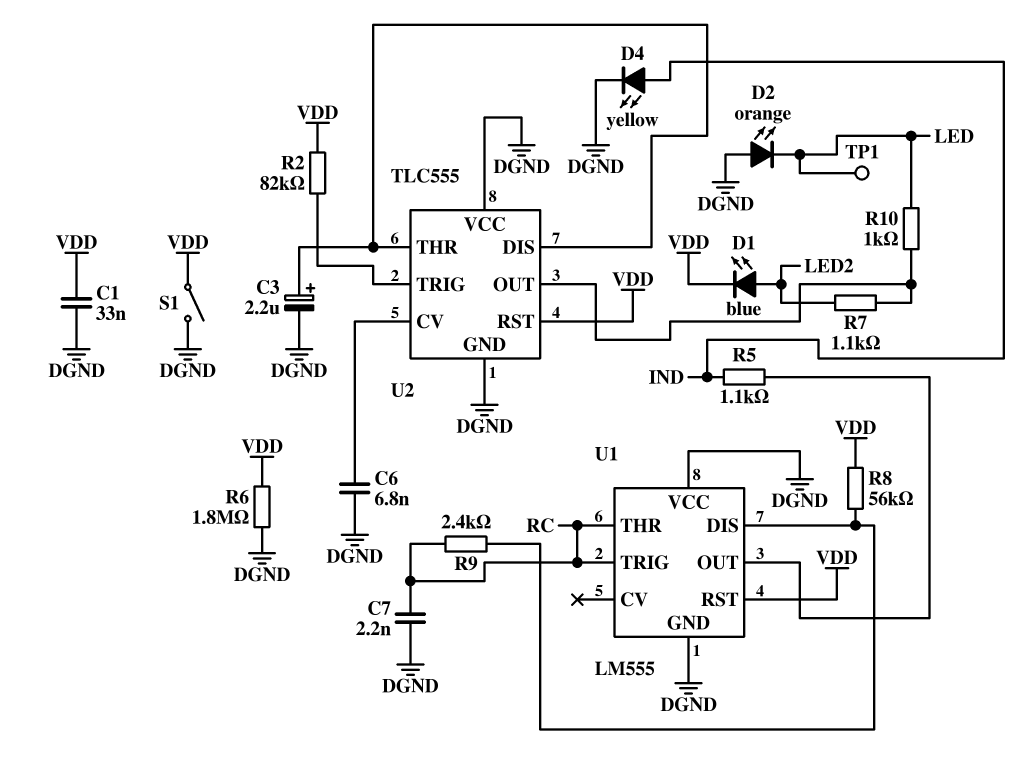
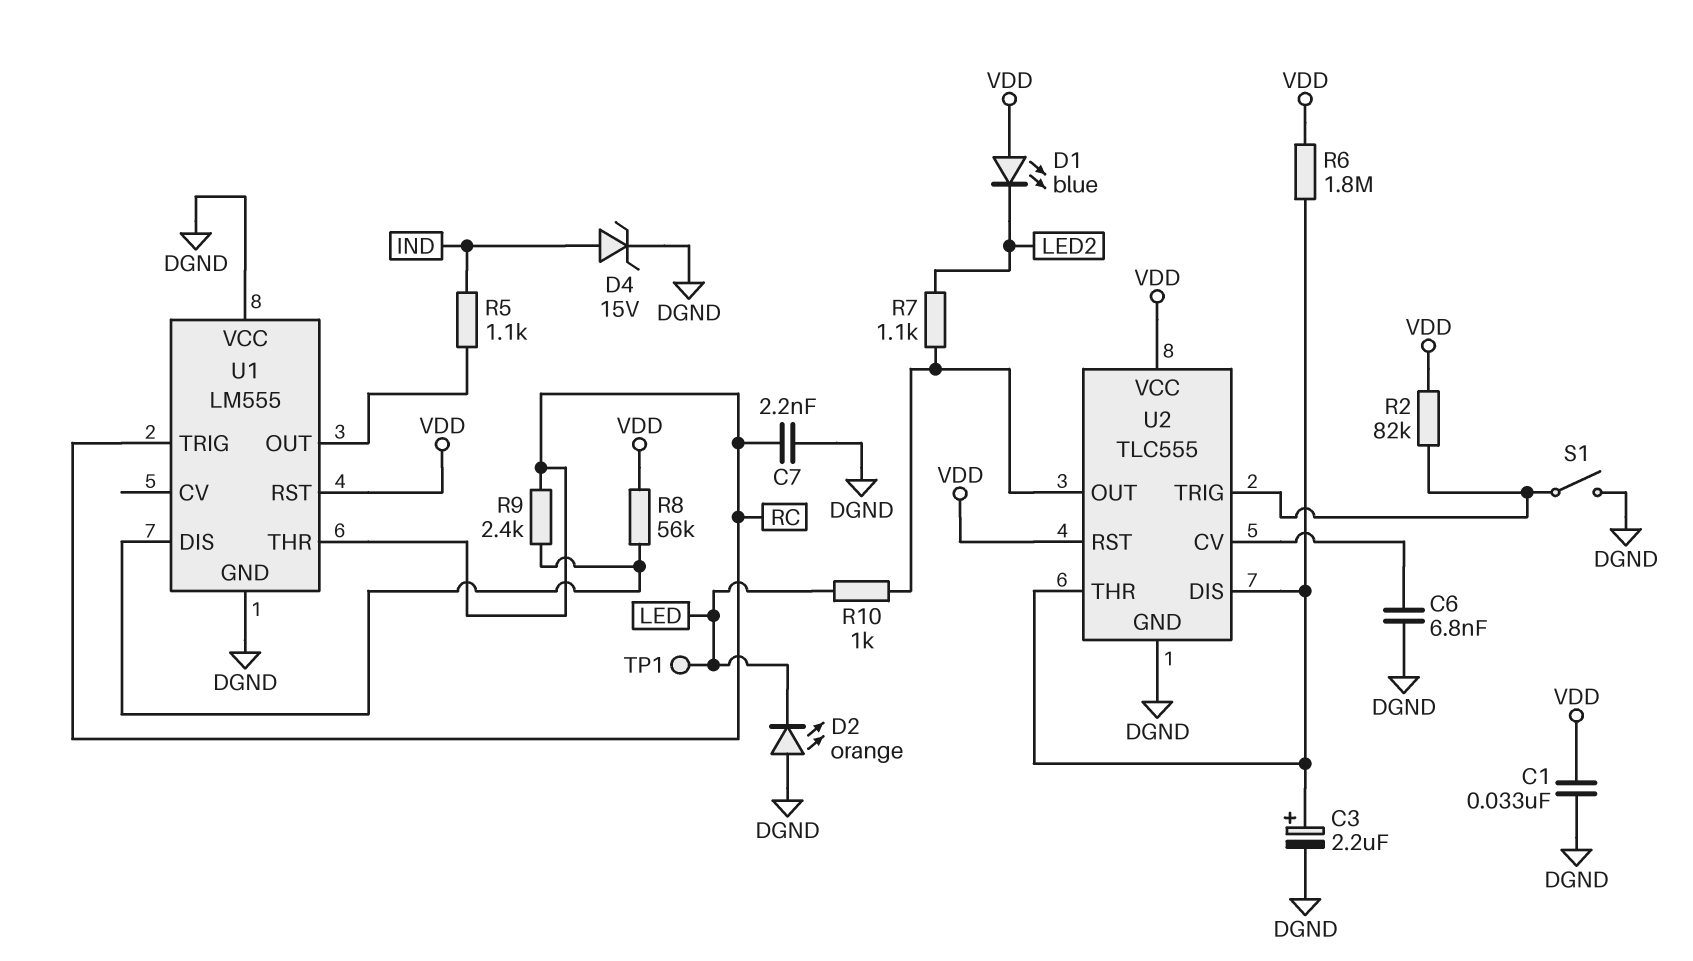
D1: LED blue (A LED2, K VDD) -> LED blue (A VDD, K LED2)
D4: LED yellow (A IND, K DGND) -> zener 15V (A IND, K DGND)
R6: 1.8M (DGND, VDD) -> 1.8M (U2/DIS, VDD)
S1: switch (DGND, VDD) -> switch (DGND, U2/TRIG)
U2 pin VCC: DGND -> VDD

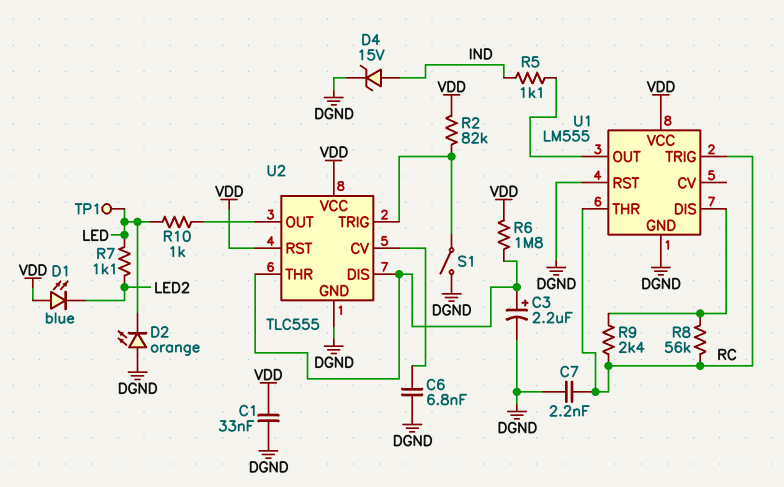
R7: 1.1k (LED2, U2/OUT) -> 1.1k (LED, LED2)
R8: 56k (U1/DIS, VDD) -> 56k (RC, U1/DIS)
U1 pin RST: VDD -> DGND
U1 pin VCC: DGND -> VDD

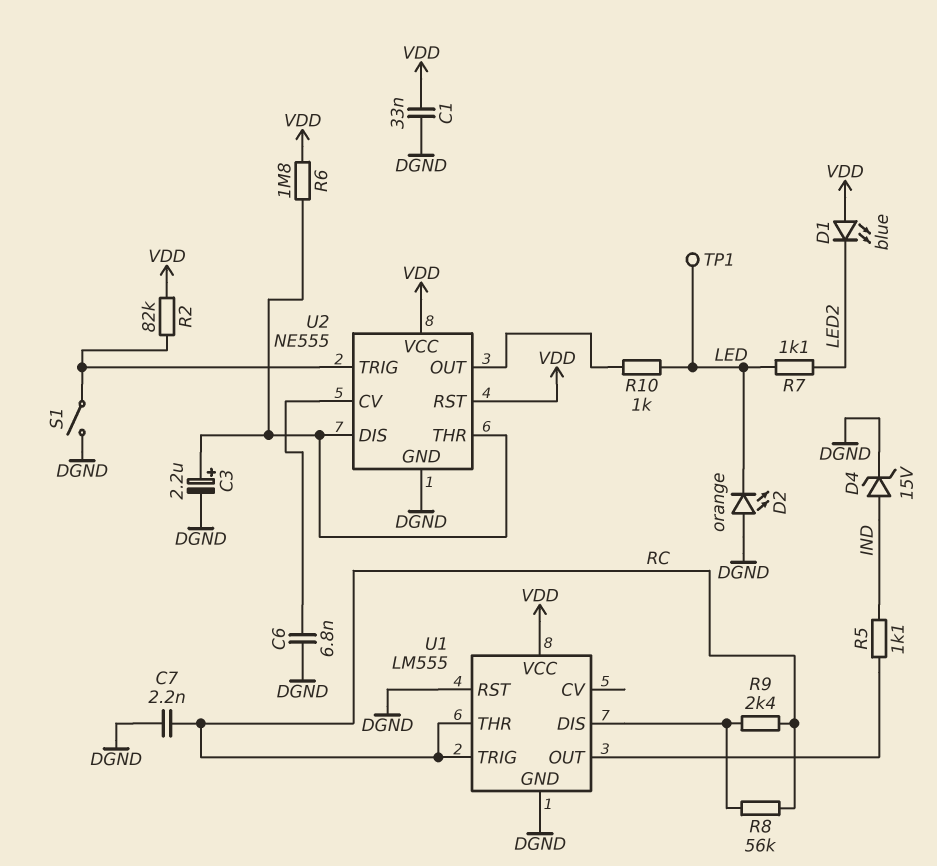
U2: TLC555 -> NE555

